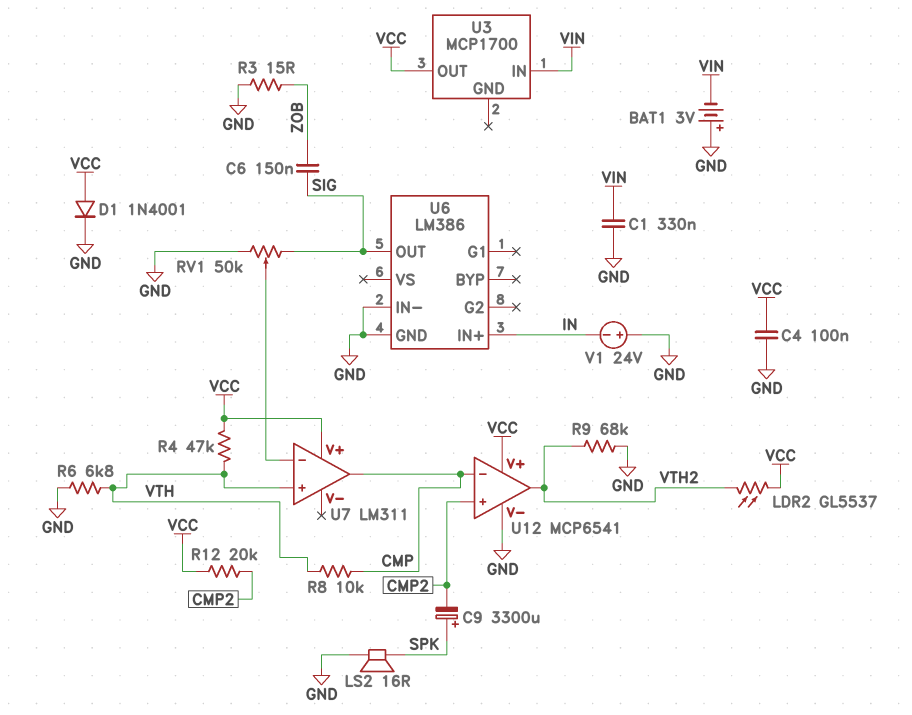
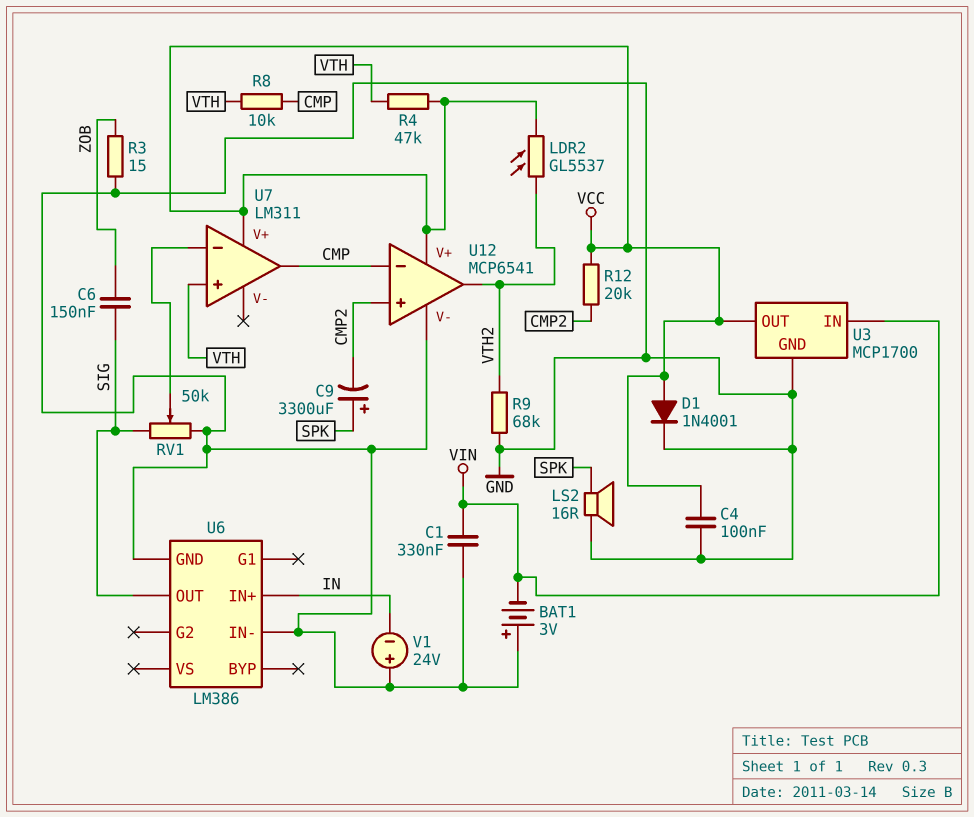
R6: 6.8k (GND, VTH) -> none
U3 pin GND: none -> GND

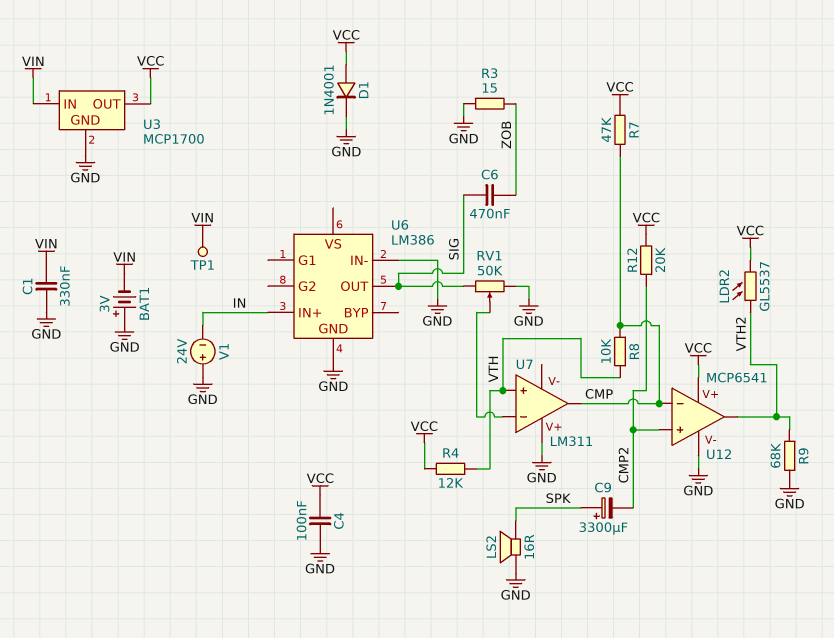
C6: 150nF (SIG, ZOB) -> 470nF (SIG, ZOB)
R4: 47k (VCC, VTH) -> 12k (VCC, VTH)
R7: none -> 47k (CMP, VCC)
TP1: none -> test point (VIN)
U7 pin V+: VCC -> GND

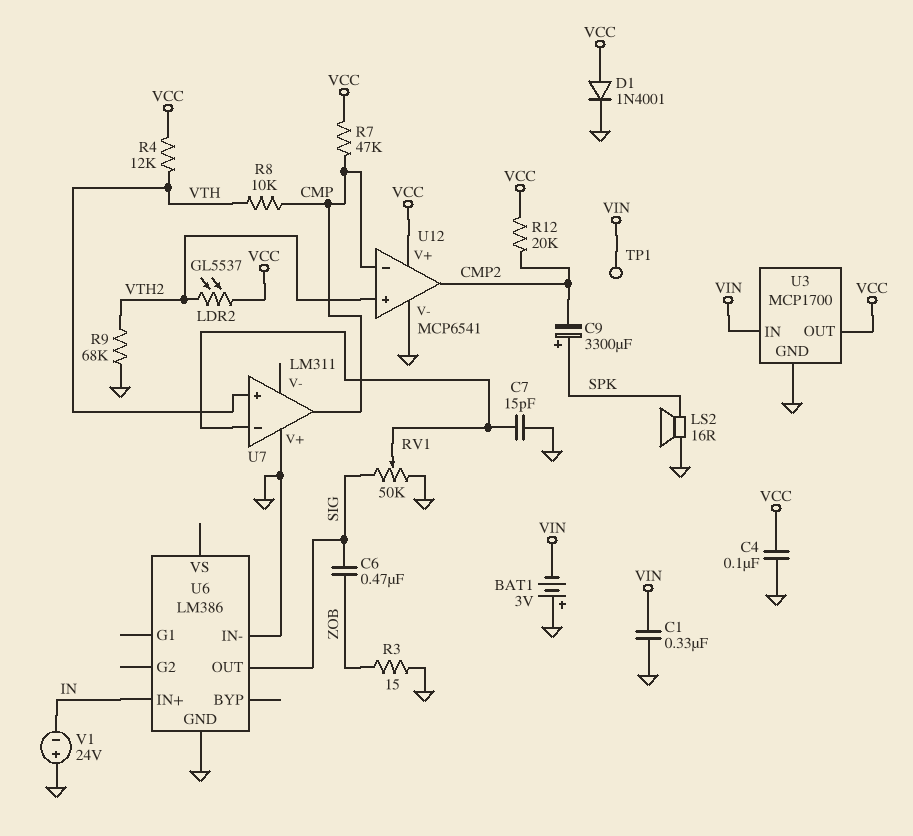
C7: none -> 15pF (GND, U7/in-)
U12 pin in+: CMP2 -> VTH2
U12 pin out: VTH2 -> CMP2

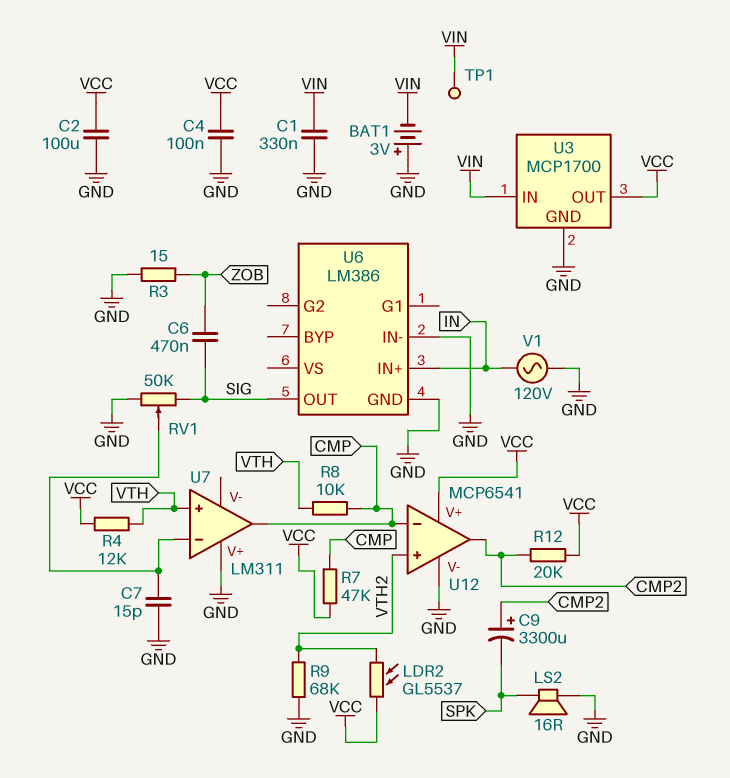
C2: none -> 100uF (GND, VCC)
C9: 3300uF (plus SPK, minus CMP2) -> 3300uF (plus CMP2, minus SPK)
D1: diode 1N4001 (A VCC, K GND) -> none
V1: 24V (plus GND, minus IN) -> AC 120V (GND, IN)

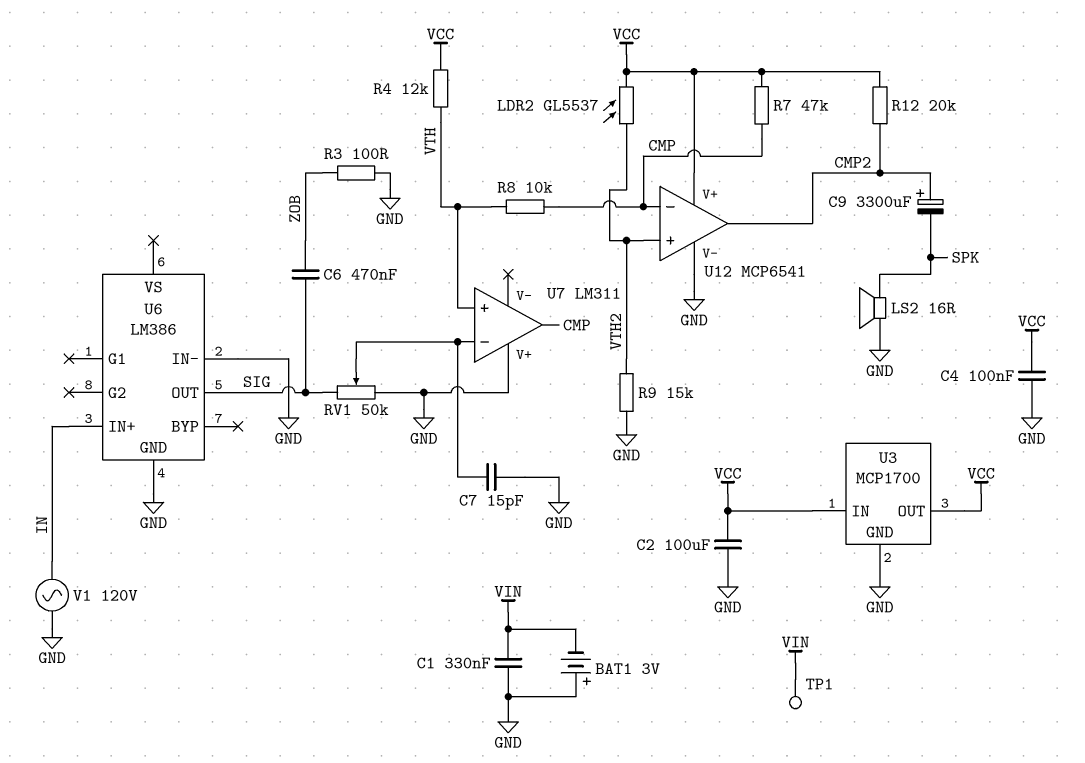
R3: 15 (GND, ZOB) -> 100 (GND, ZOB)
R9: 68k (GND, VTH2) -> 15k (GND, VTH2)
U3 pin IN: VIN -> VCC

